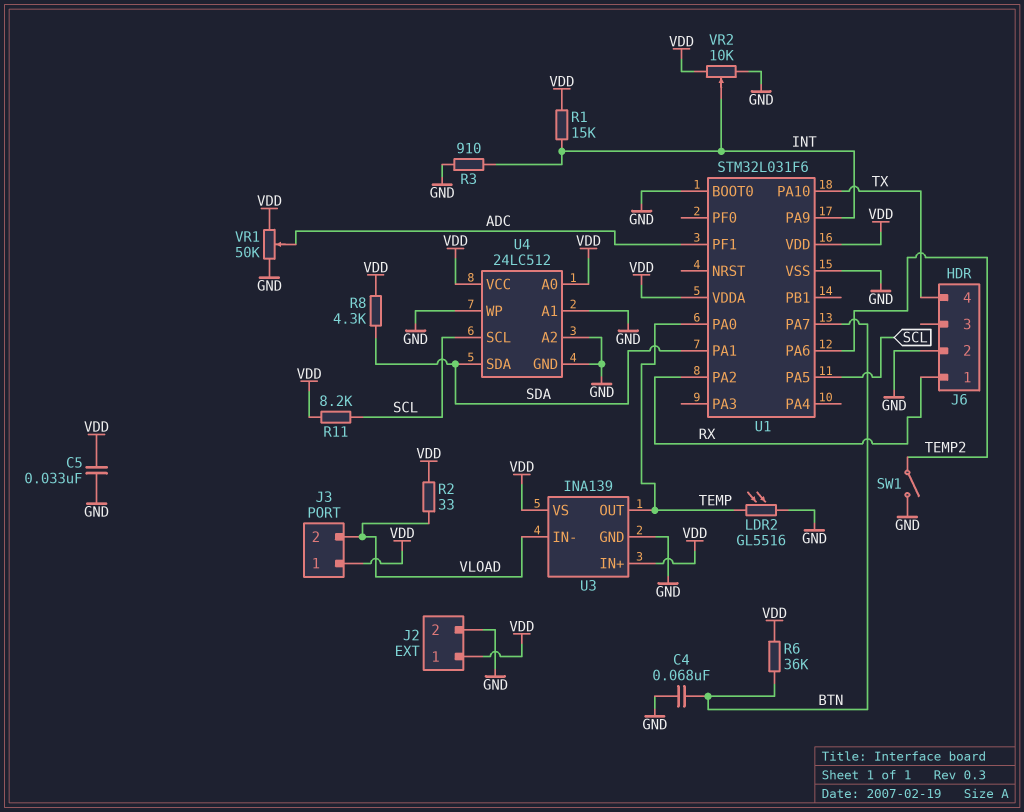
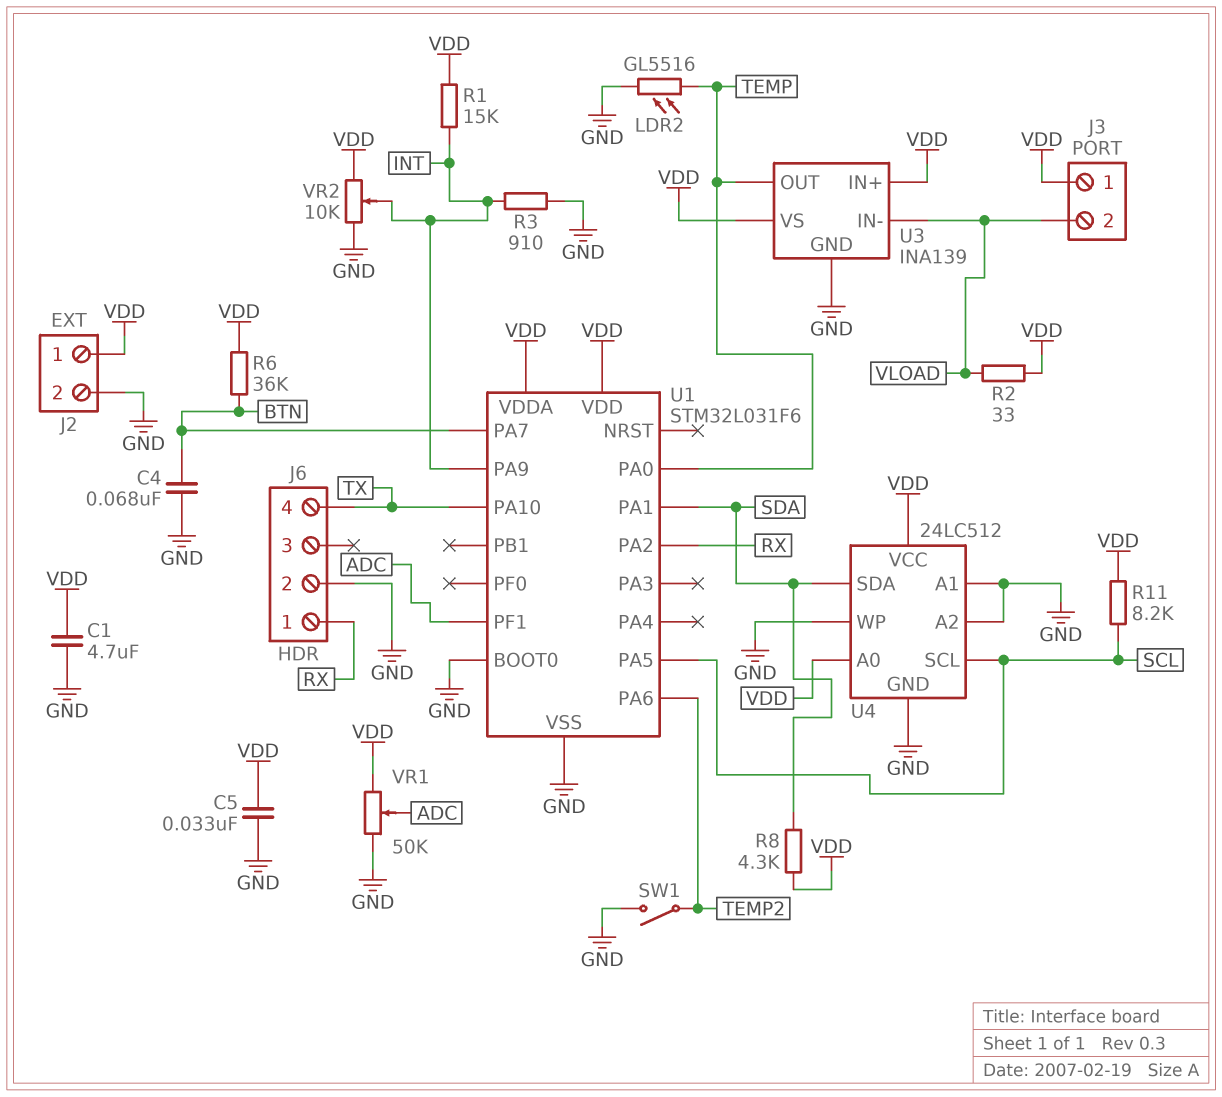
C1: none -> 4.7uF (GND, VDD)

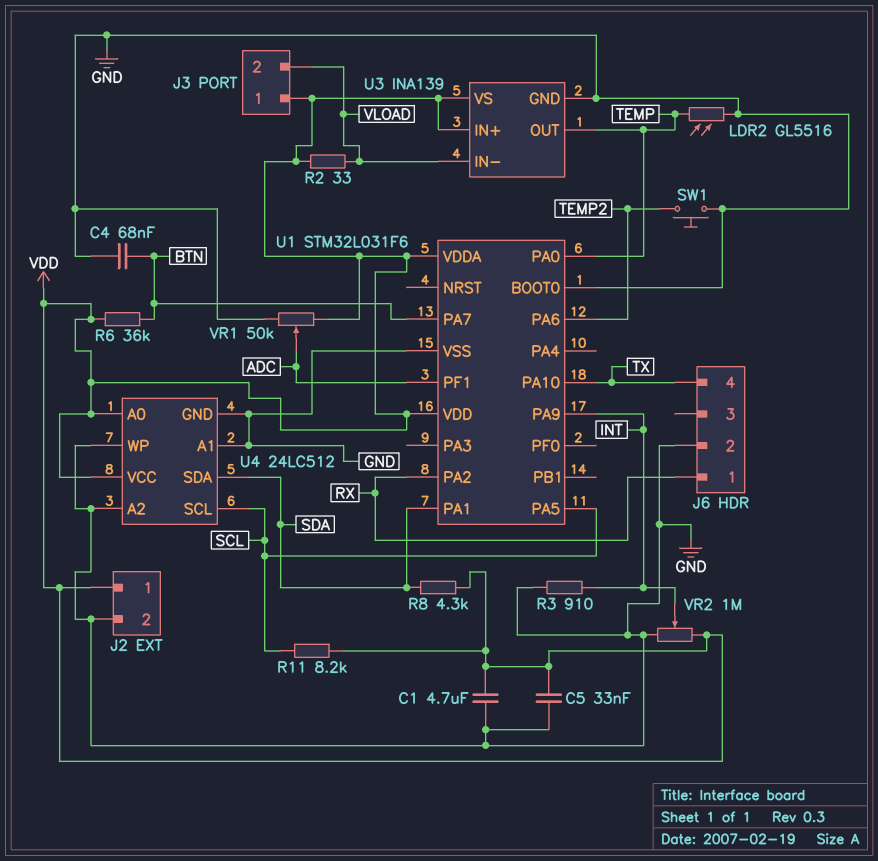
R1: 15k (INT, VDD) -> none
SW1: switch (GND, TEMP2) -> button (GND, TEMP2)
VR2: 10k (GND, VDD, wiper INT) -> 1M (GND, VDD, wiper INT)

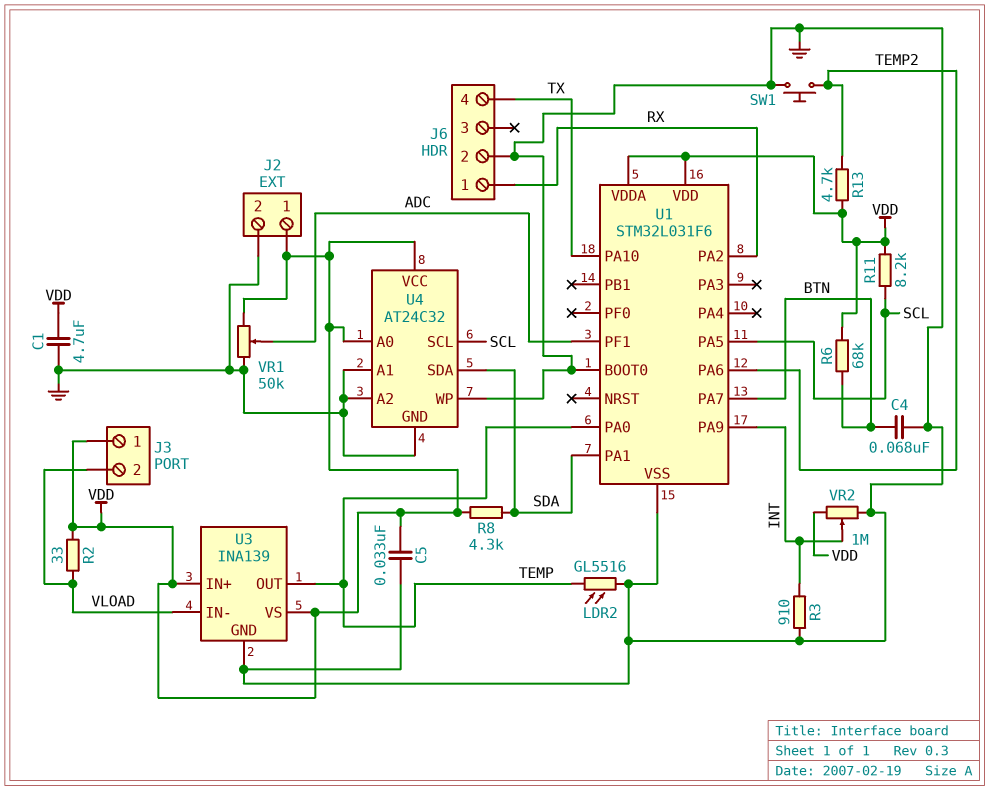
R6: 36k (BTN, VDD) -> 68k (BTN, VDD)
R13: none -> 4.7k (TEMP2, VDD)
U4: 24LC512 -> AT24C32

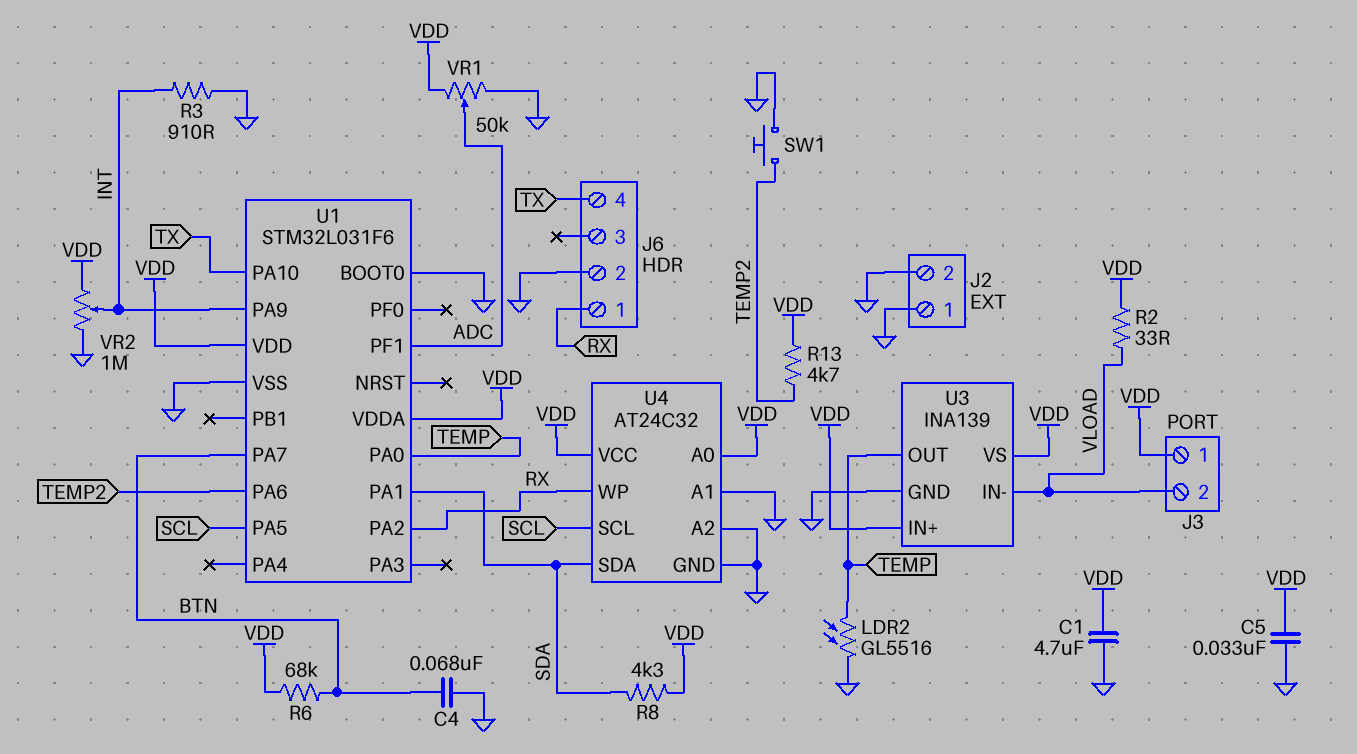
J2 pin 1: VDD -> GND
R11: 8.2k (SCL, VDD) -> none
U4 pin WP: GND -> RX

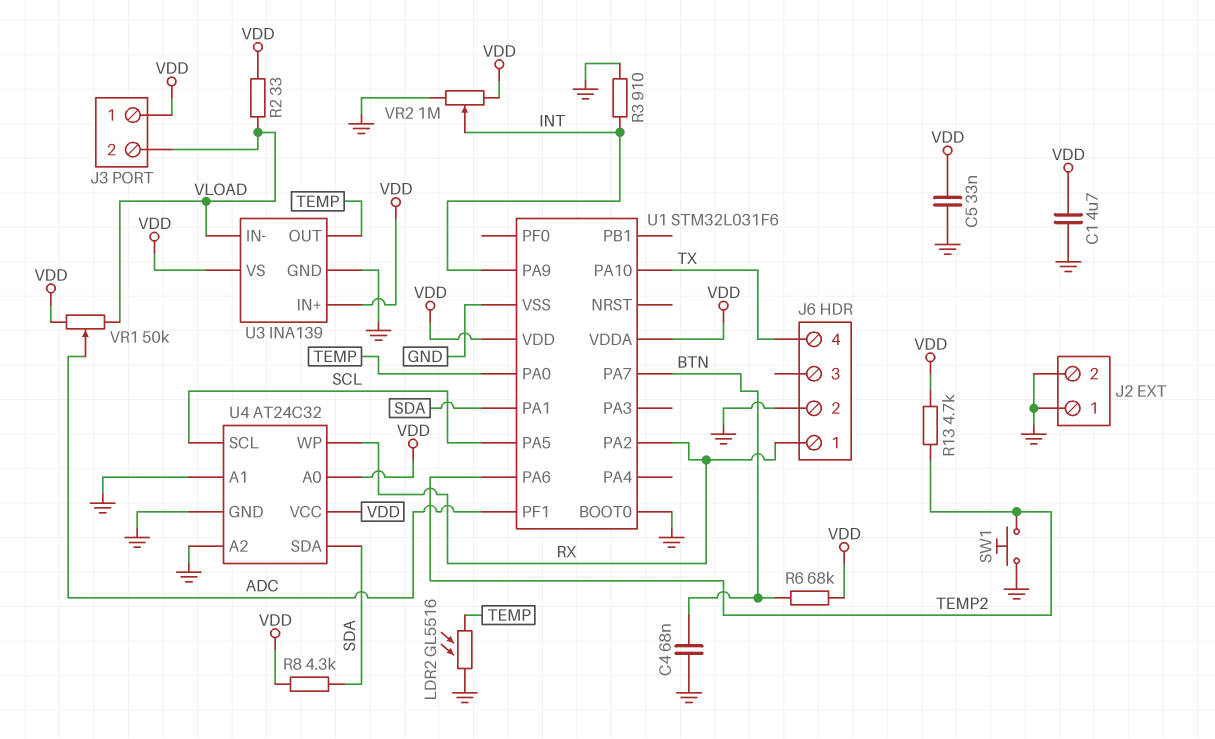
VR1: 50k (GND, VDD, wiper ADC) -> 50k (VDD, VLOAD, wiper ADC)

